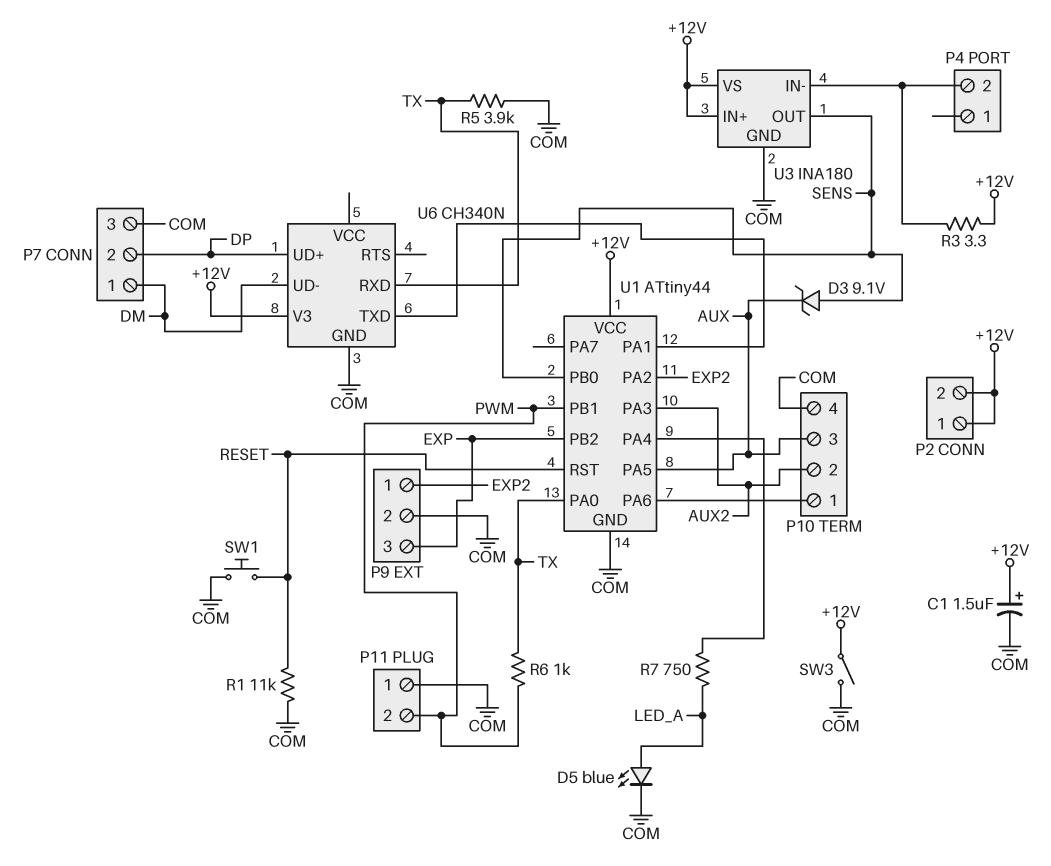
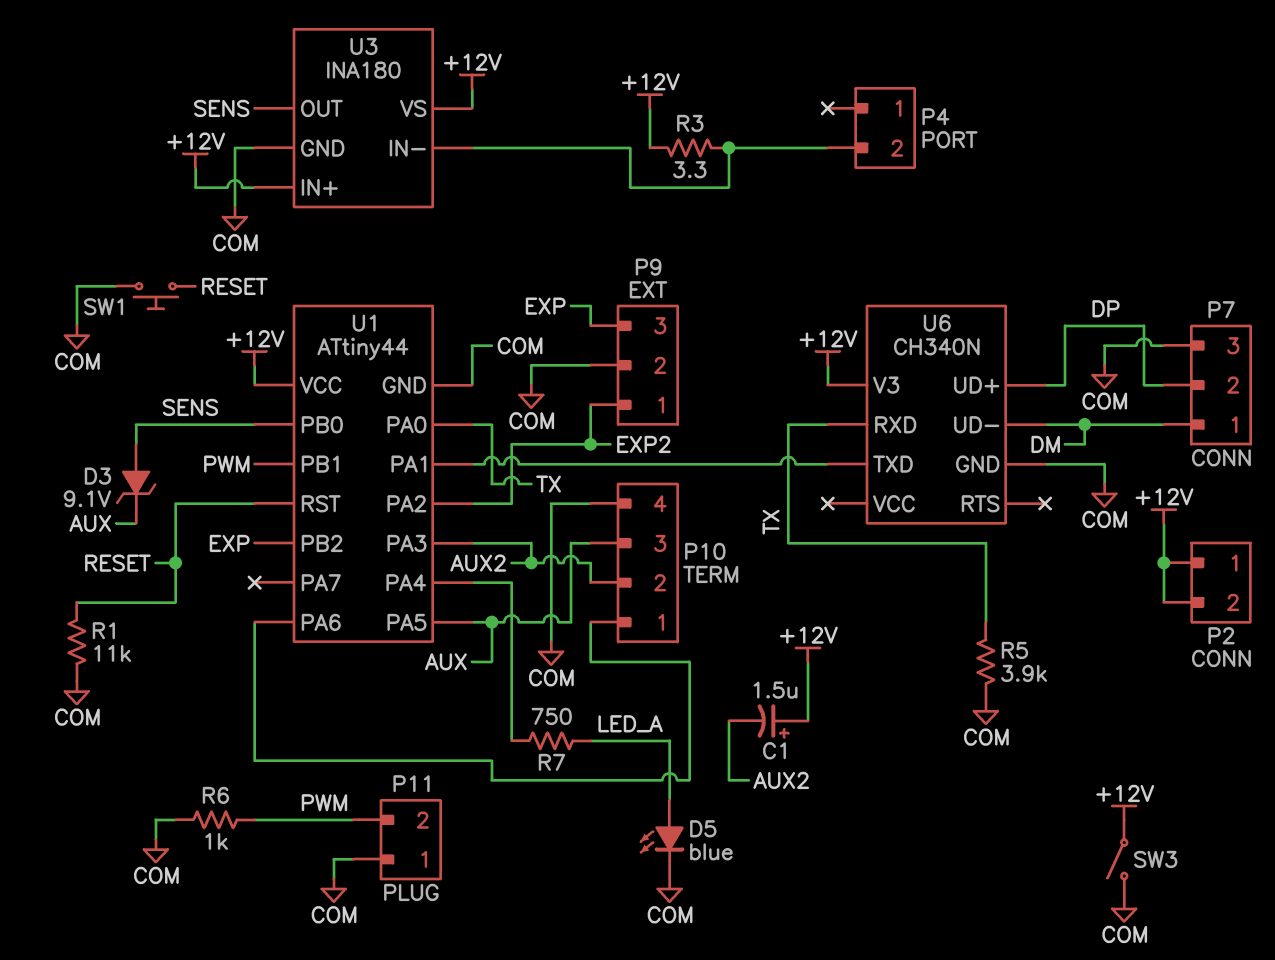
C1: 1.5uF (plus +12V, minus COM) -> 1.5uF (plus +12V, minus AUX2)
R6: 1k (PWM, TX) -> 1k (COM, PWM)

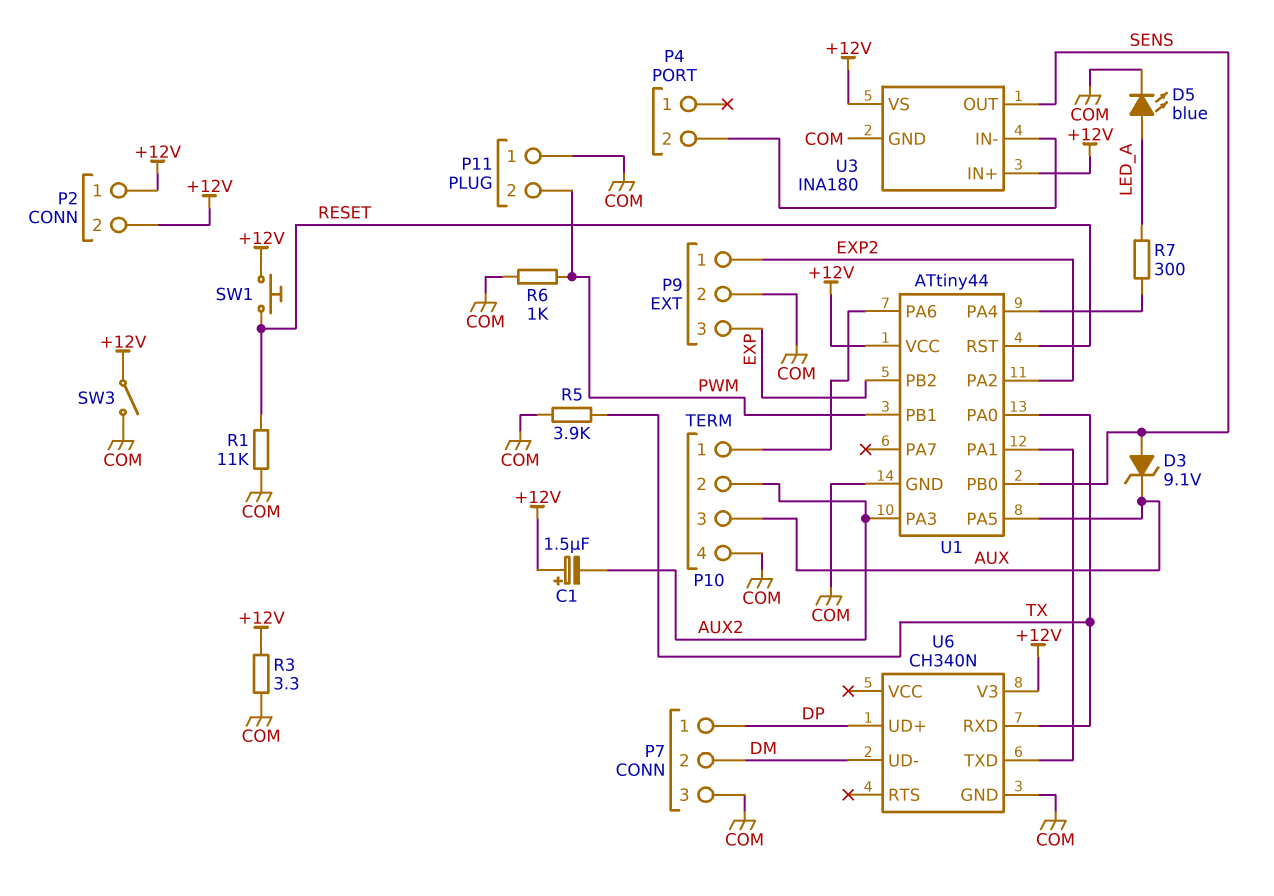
P7 pin 1: DM -> DP
P7 pin 2: DP -> DM
R3: 3.3 (+12V, P4/2) -> 3.3 (+12V, COM)
R7: 750 (LED_A, U1/PA4) -> 300 (LED_A, U1/PA4)
SW1: button (COM, RESET) -> button (+12V, RESET)

